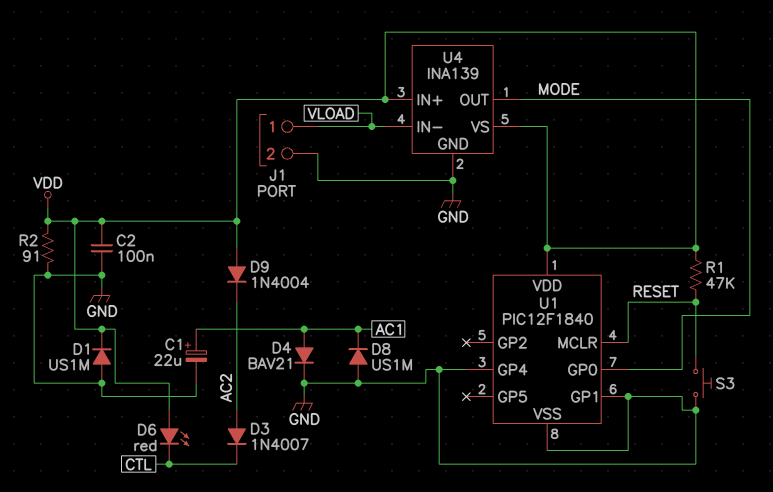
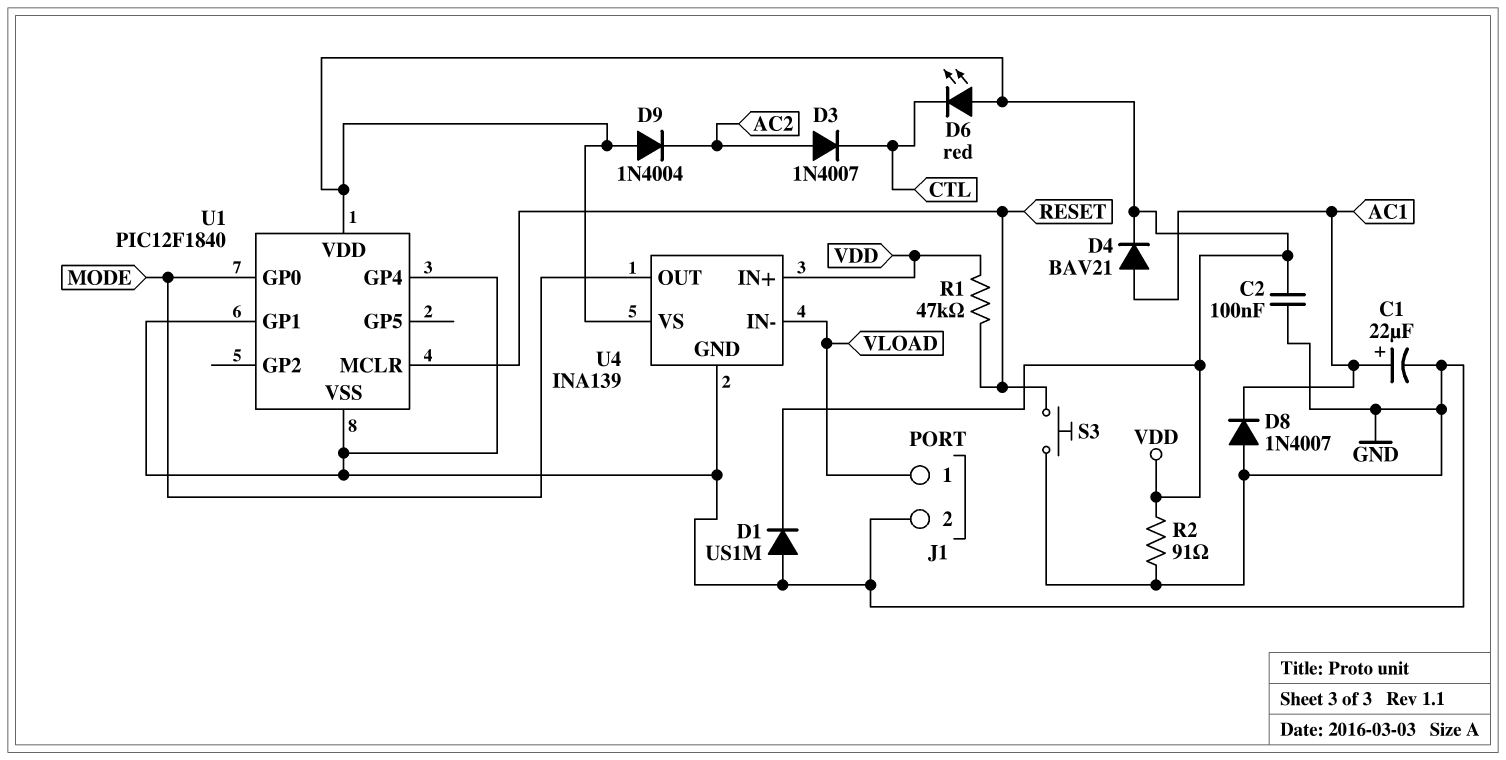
D4: diode BAV21 (A AC1, K GND) -> diode BAV21 (A AC1, K VDD)
D8: diode US1M (A GND, K AC1) -> diode 1N4007 (A GND, K AC1)

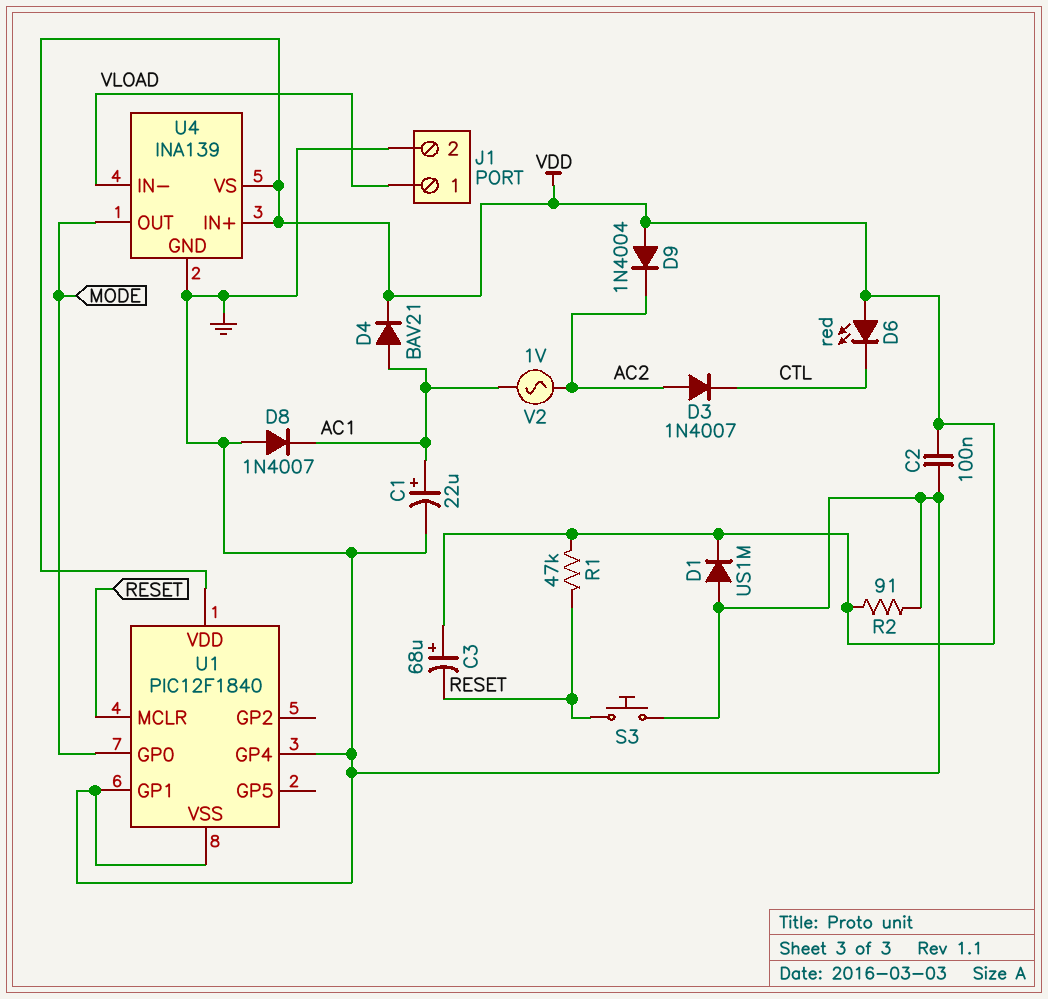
C3: none -> 68uF (plus VDD, minus RESET)
V2: none -> AC 1V (AC1, AC2)

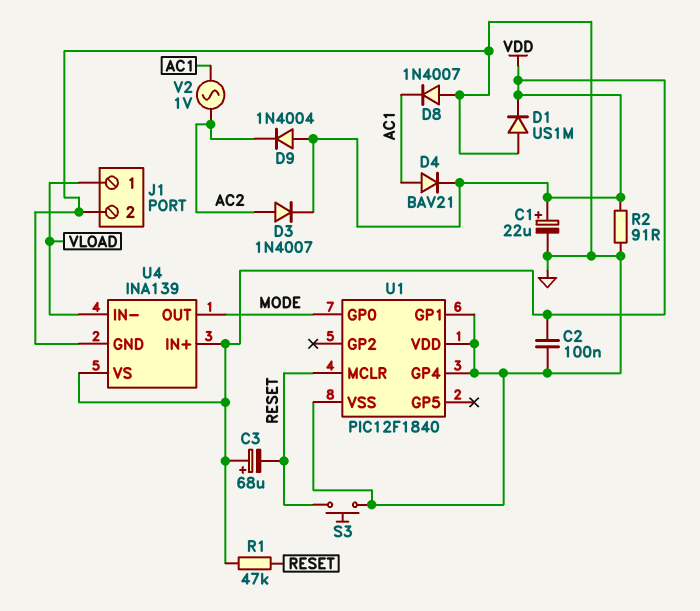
C1: 22uF (plus AC1, minus GND) -> 22uF (plus VDD, minus GND)
D3: diode 1N4007 (A AC2, K CTL) -> diode 1N4007 (A AC2, K VDD)
D6: LED red (A VDD, K CTL) -> none
U1 pin VDD: VDD -> GND

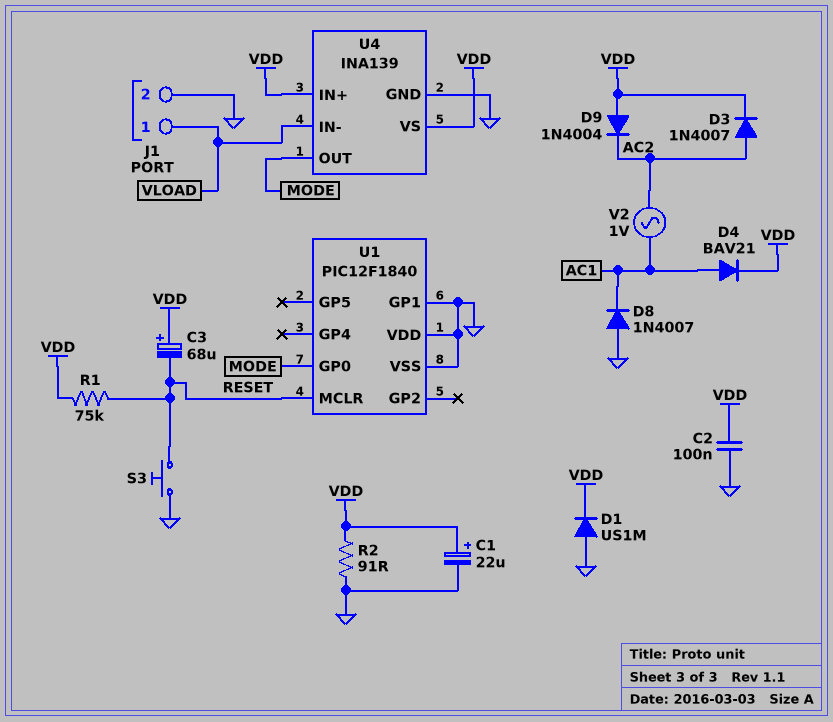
R1: 47k (RESET, VDD) -> 75k (RESET, VDD)
U1 pin GP4: GND -> none

